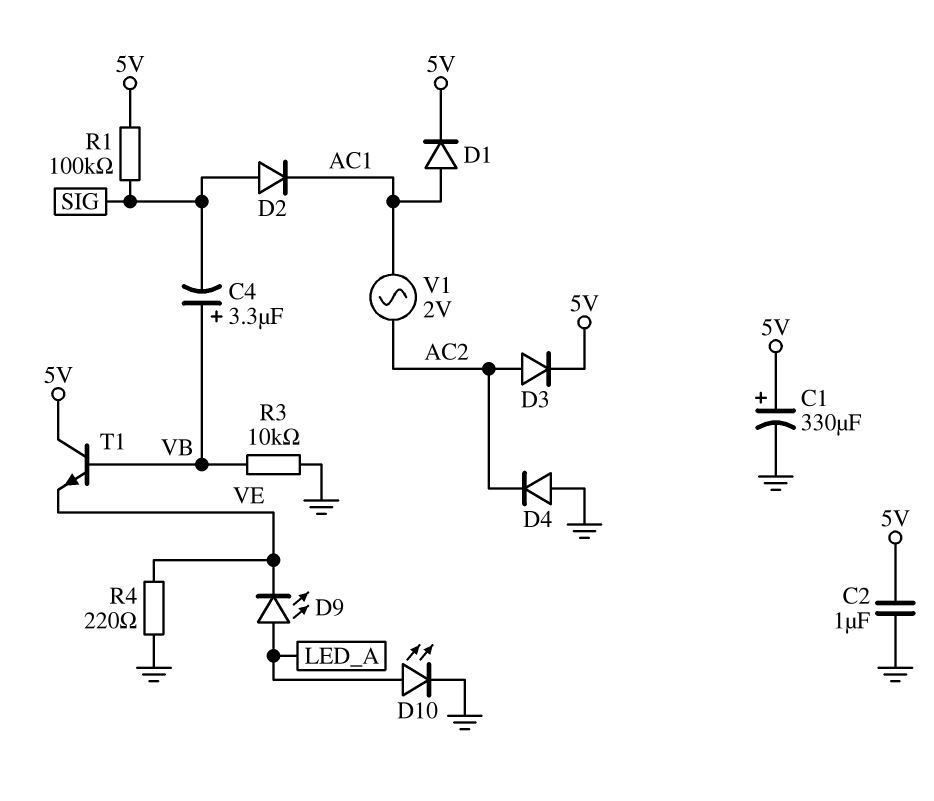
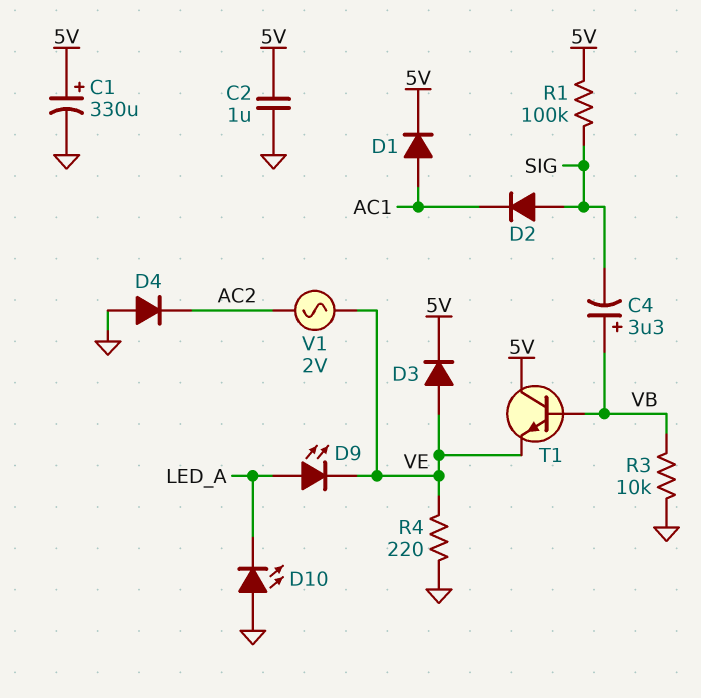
D3: diode (A AC2, K 5V) -> diode (A VE, K 5V)
D10: LED (A LED_A, K GND) -> LED (A GND, K LED_A)
V1: AC 2V (AC1, AC2) -> AC 2V (AC2, VE)

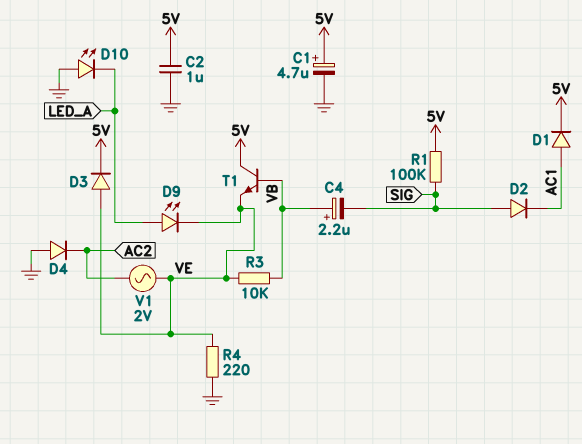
C1: 330uF (plus 5V, minus GND) -> 4.7uF (plus 5V, minus GND)
C4: 3.3uF (plus VB, minus SIG) -> 2.2uF (plus VB, minus SIG)
R3: 10k (GND, VB) -> 10k (VB, VE)

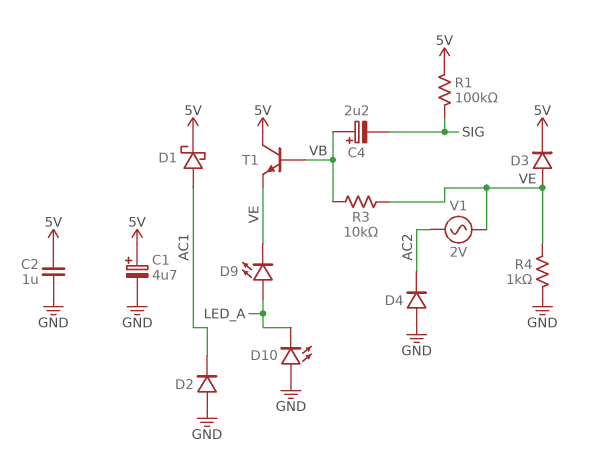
D1: diode (A AC1, K 5V) -> schottky (A AC1, K 5V)
D2: diode (A SIG, K AC1) -> diode (A GND, K AC1)
R4: 220 (GND, VE) -> 1k (GND, VE)

